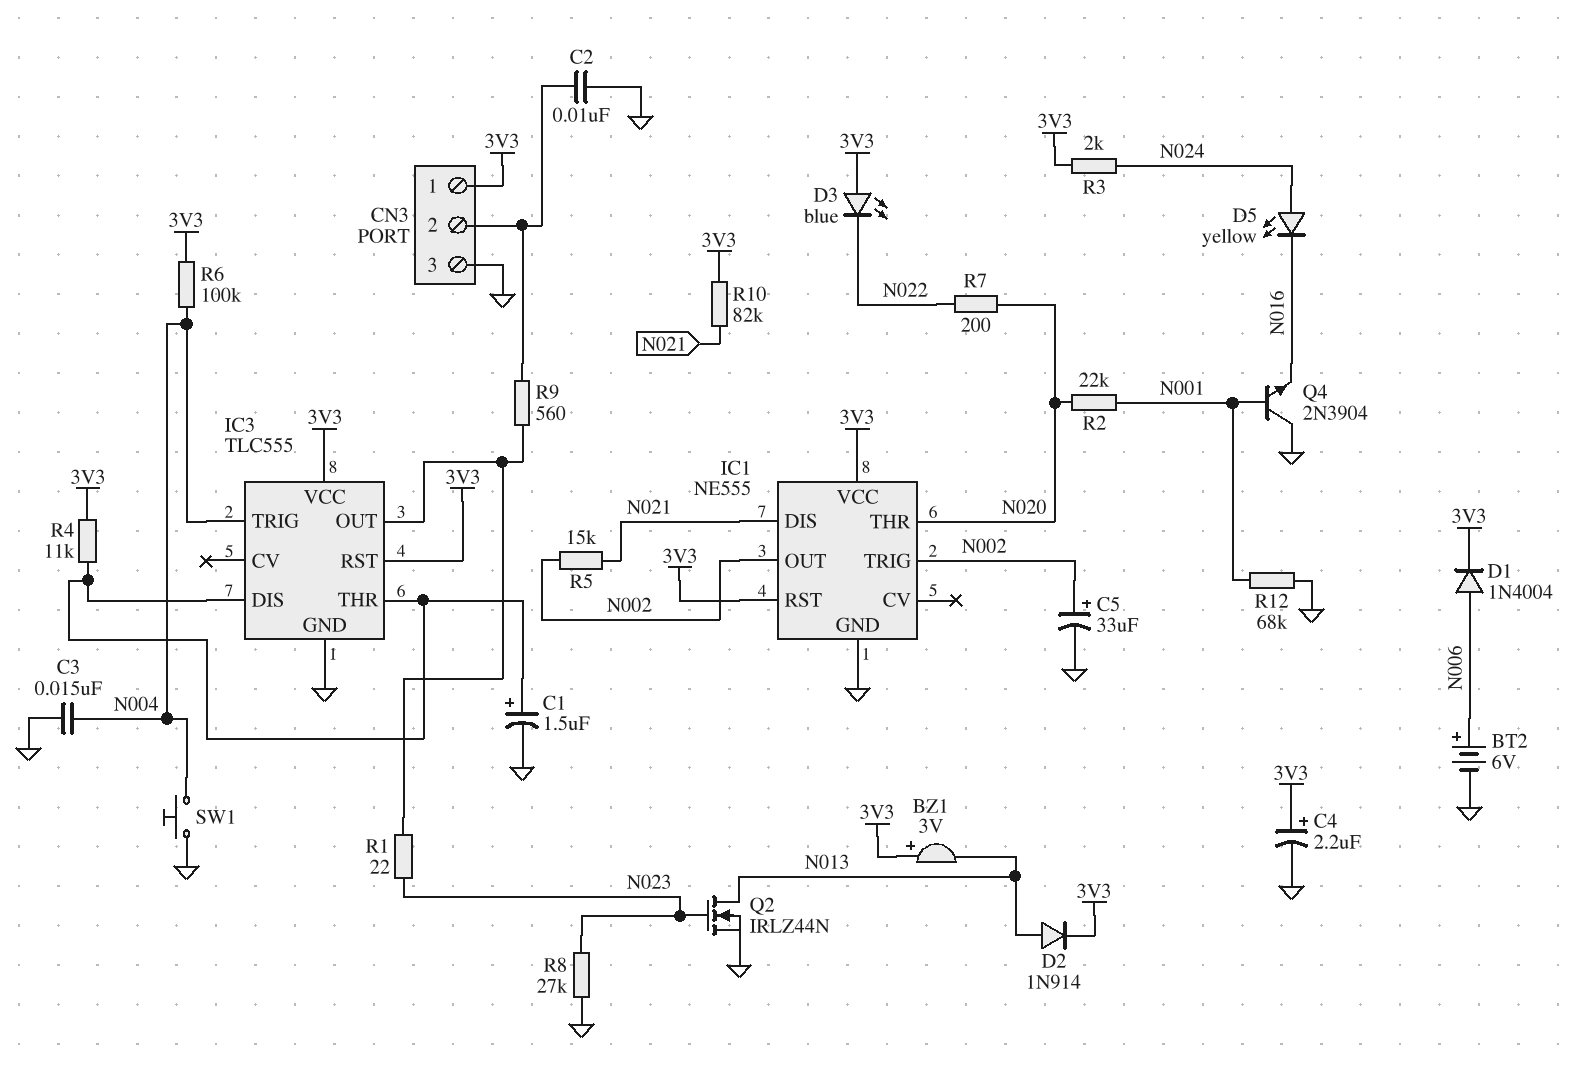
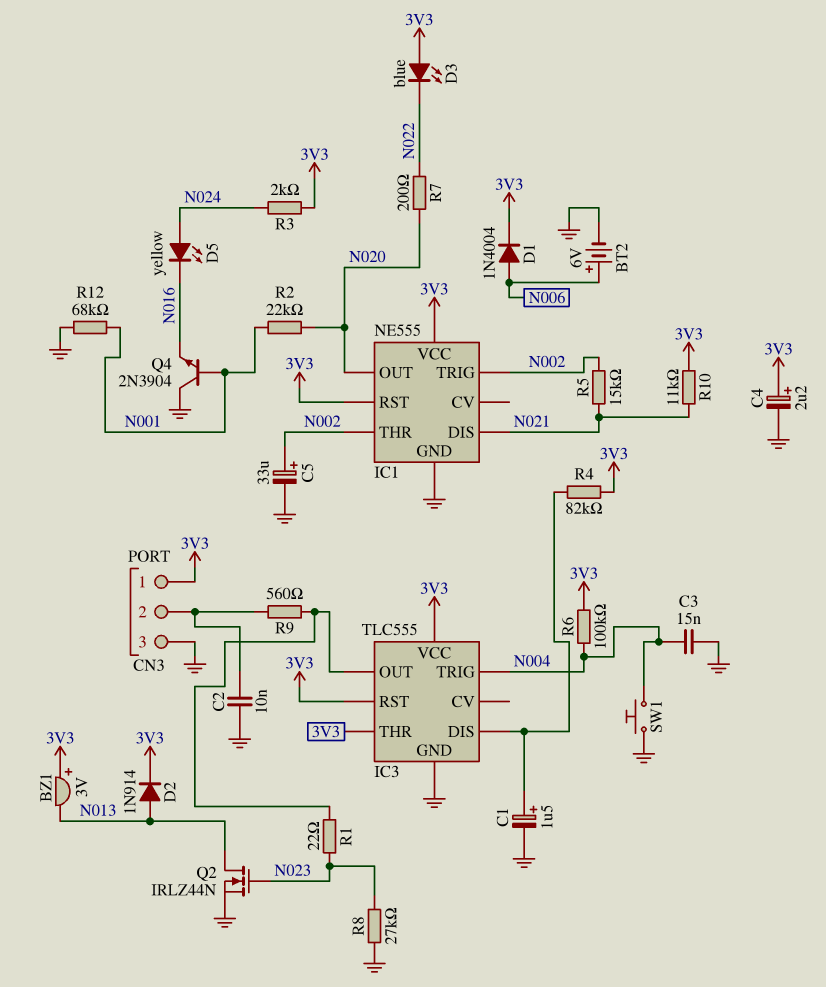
IC1 pin OUT: N002 -> N020
IC1 pin THR: N020 -> N002
IC3 pin THR: IC3/DIS -> 3V3
R4: 11k (3V3, IC3/DIS) -> 82k (3V3, IC3/DIS)
R10: 82k (3V3, N021) -> 11k (3V3, N021)

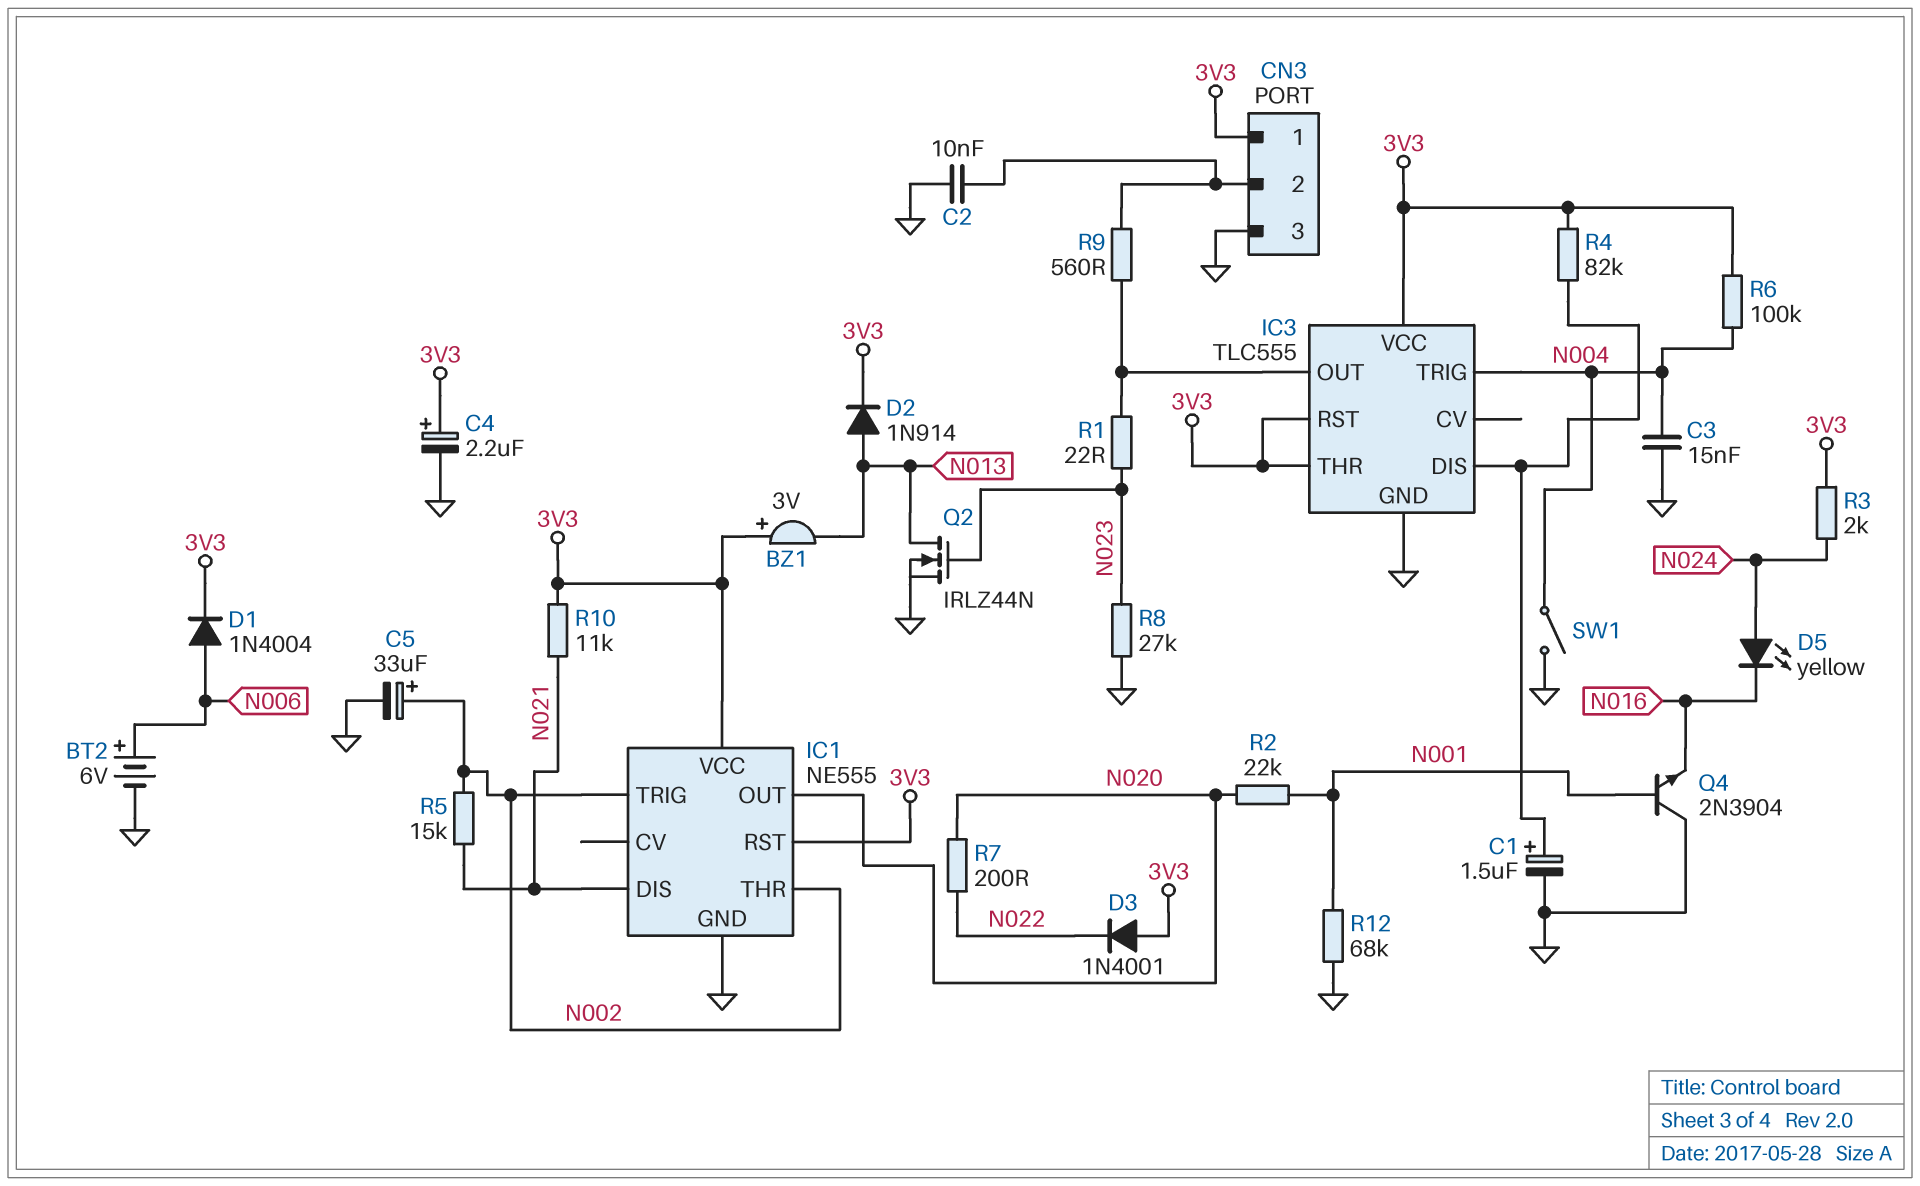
D3: LED blue (A 3V3, K N022) -> diode 1N4001 (A 3V3, K N022)
SW1: button (GND, N004) -> switch (GND, N004)

